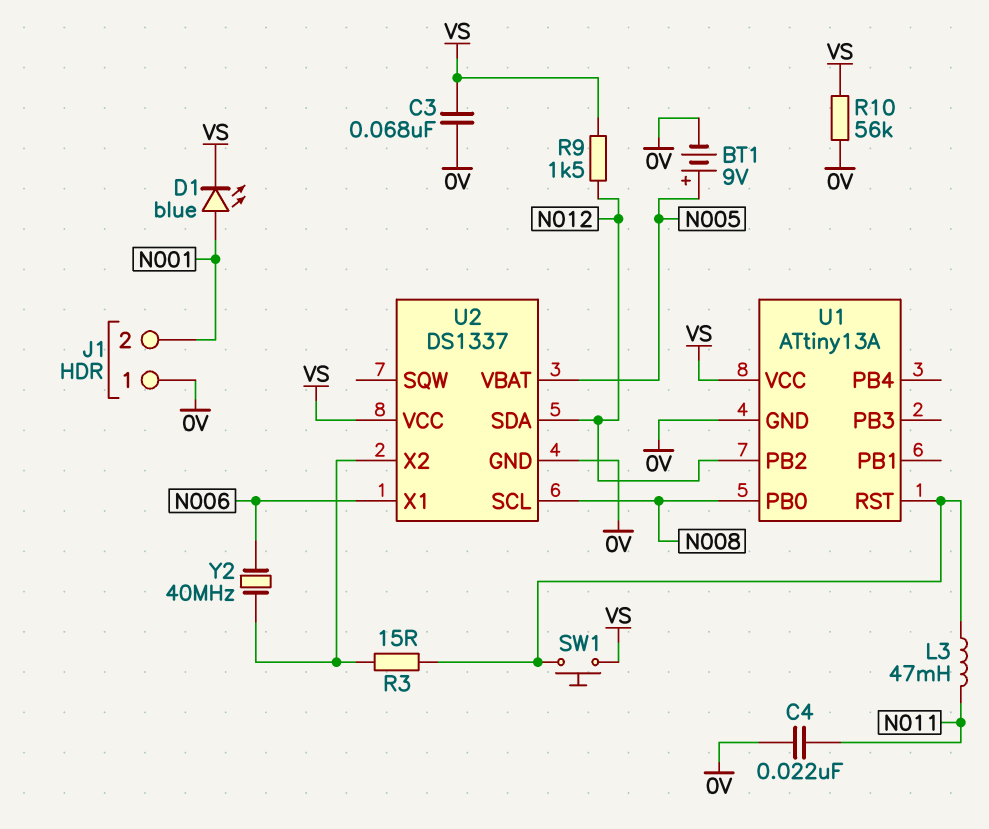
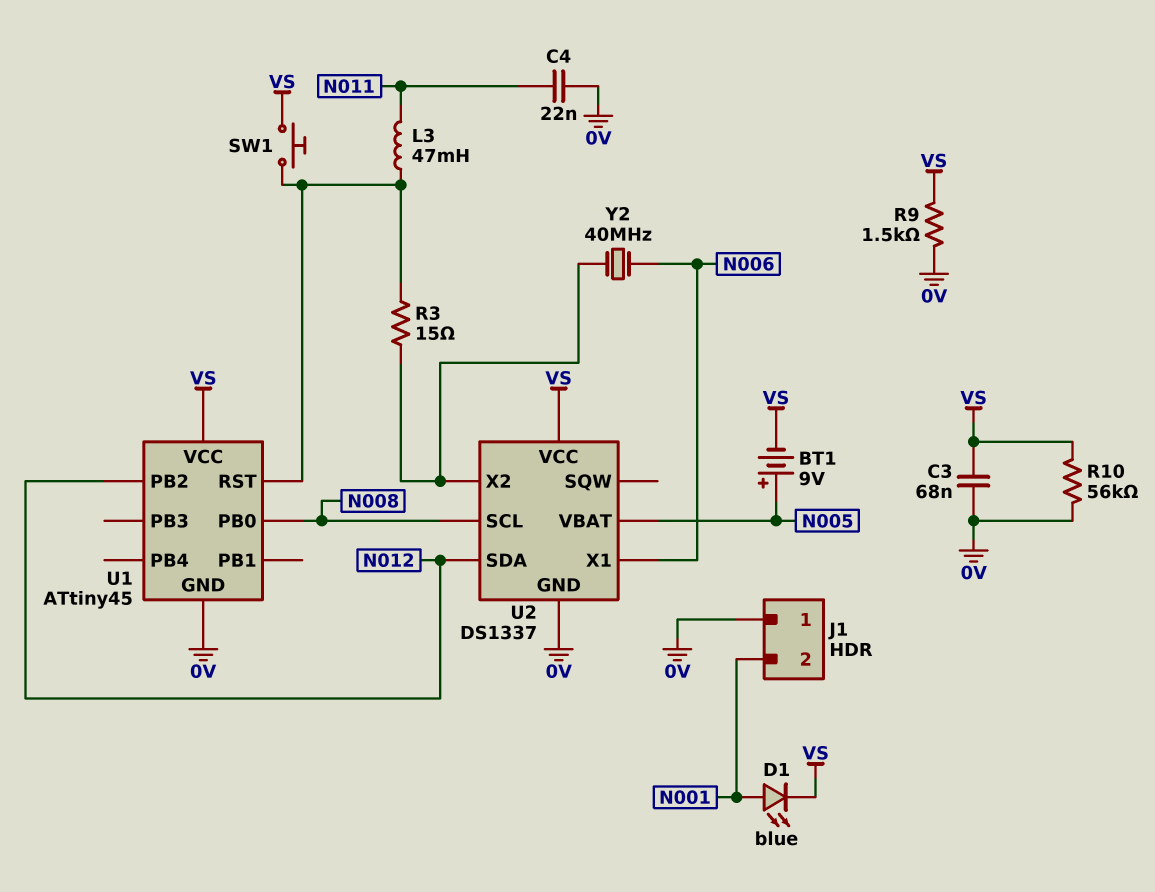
BT1: 9V (plus N005, minus 0V) -> 9V (plus N005, minus VS)
R9: 1.5k (N012, VS) -> 1.5k (0V, VS)
U1: ATtiny13A -> ATtiny45

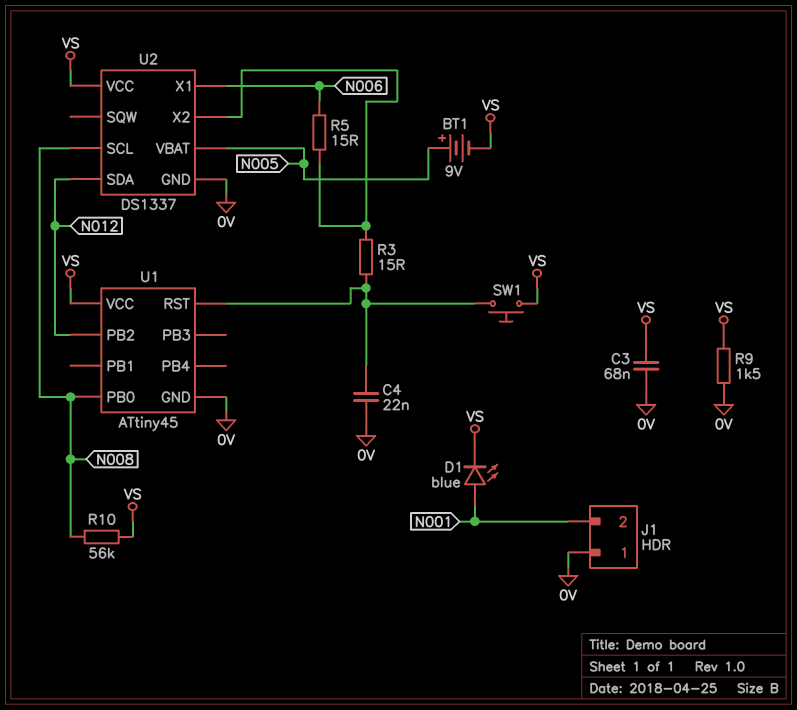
C4: 22nF (0V, N011) -> 22nF (0V, U1/RST)
L3: 47mH (N011, U1/RST) -> none
R5: none -> 15 (N006, U2/X2)
R10: 56k (0V, VS) -> 56k (N008, VS)
Y2: 40MHz (N006, U2/X2) -> none

